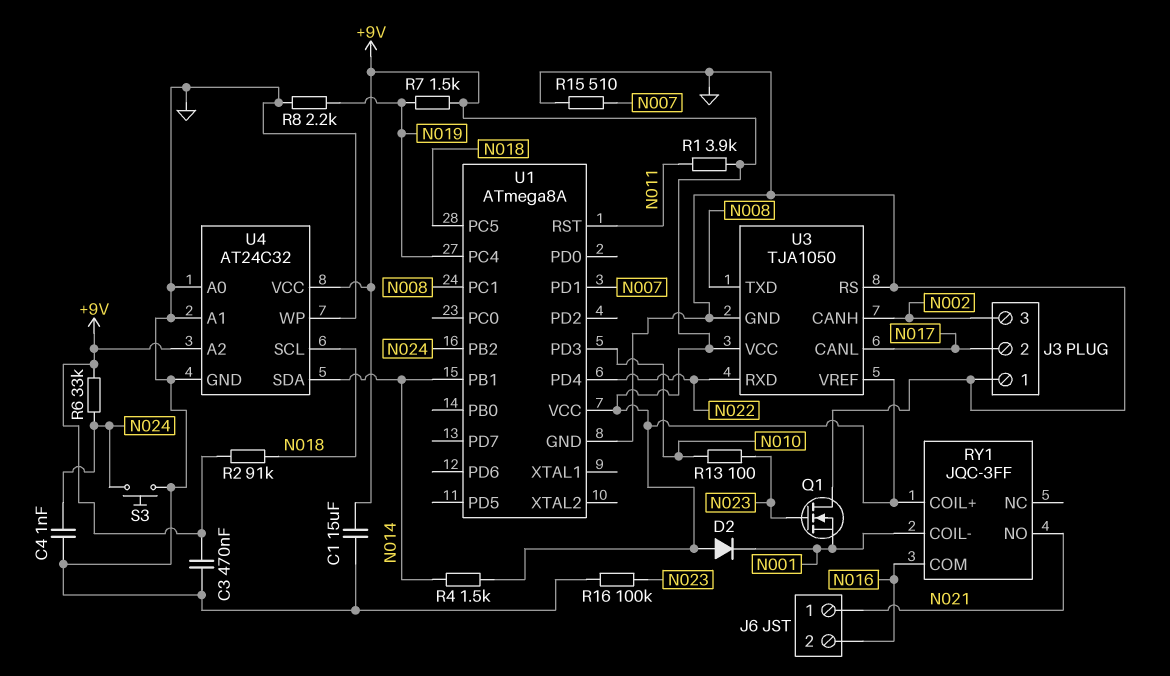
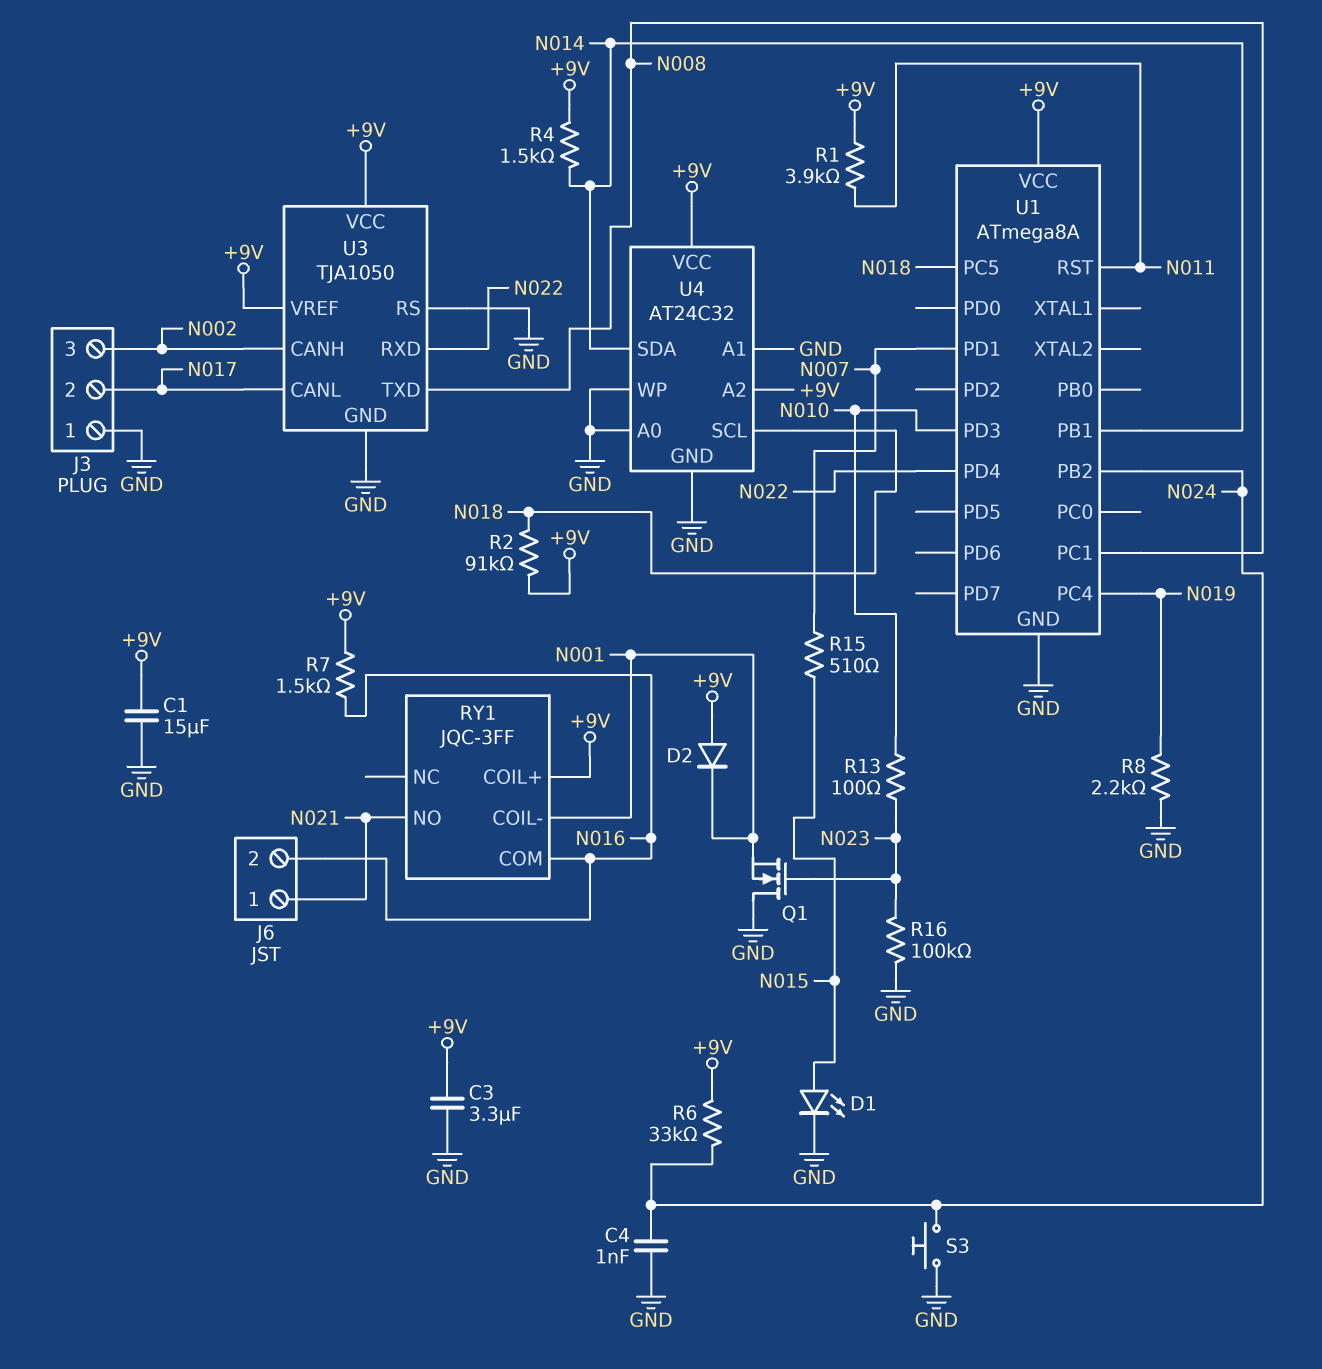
C3: 470nF (+9V, GND) -> 3.3uF (+9V, GND)
D1: none -> LED (A N015, K GND)
R7: 1.5k (+9V, N019) -> 1.5k (+9V, N016)
R15: 510 (GND, N007) -> 510 (N007, N015)

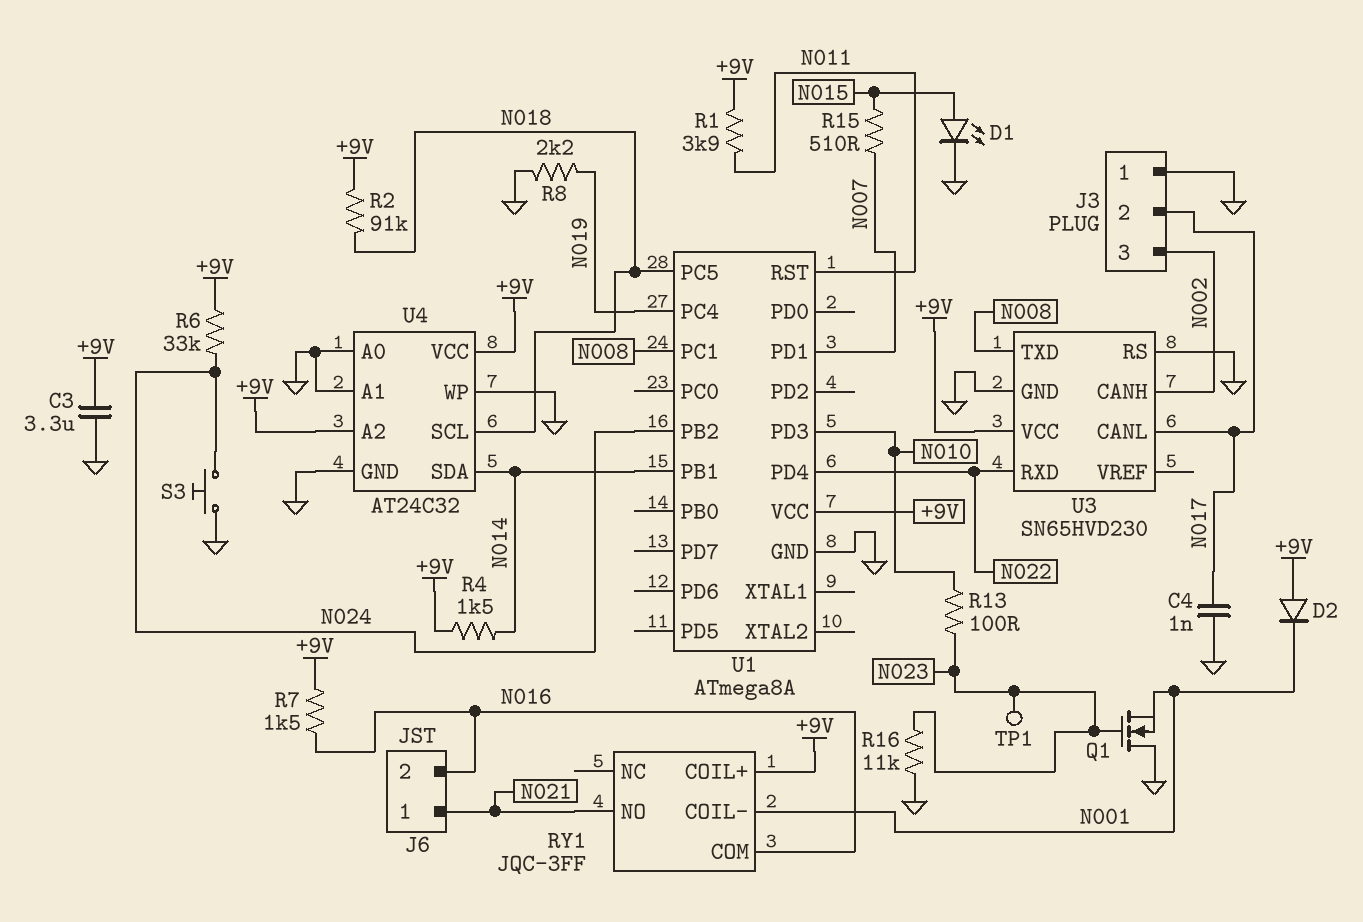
C1: 15uF (+9V, GND) -> none
C4: 1nF (GND, N024) -> 1nF (GND, N017)
R16: 100k (GND, N023) -> 11k (GND, N023)
TP1: none -> test point (N023)
U3: TJA1050 -> SN65HVD230
U3 pin VREF: +9V -> none

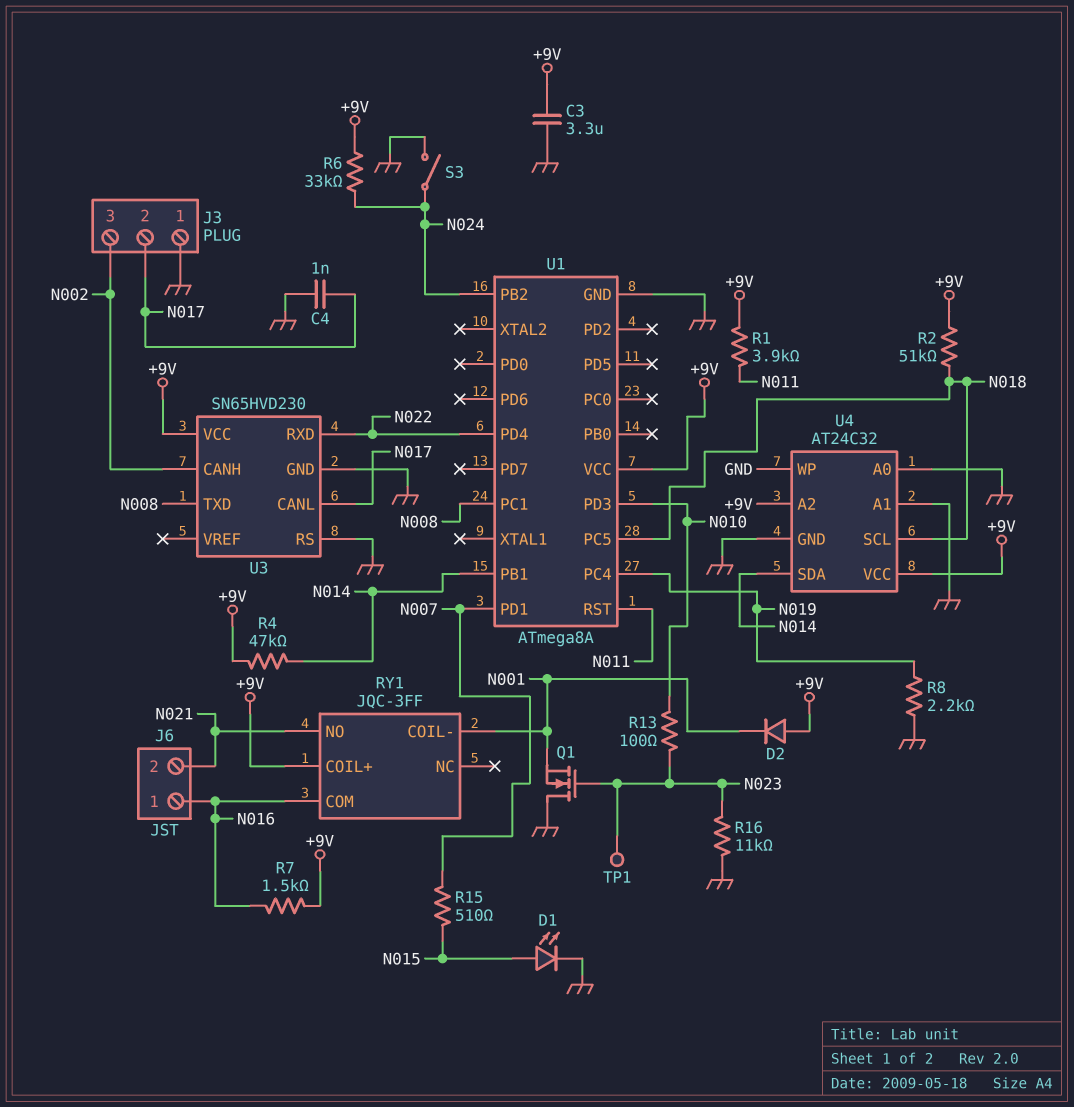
J6 pin 1: N021 -> N016
J6 pin 2: N016 -> N021
R2: 91k (+9V, N018) -> 51k (+9V, N018)
R4: 1.5k (+9V, N014) -> 47k (+9V, N014)
S3: button (GND, N024) -> switch (GND, N024)

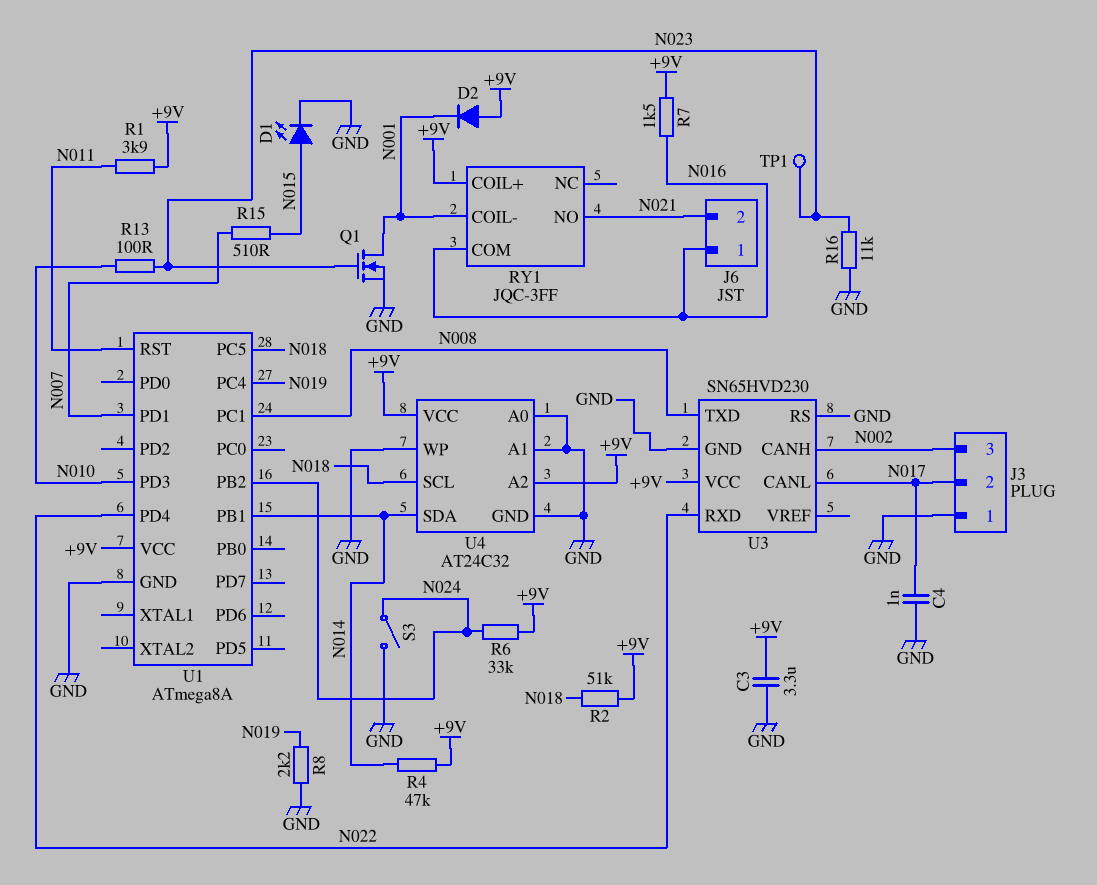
Q1: NMOS (G N023, D GND, S N001) -> NMOS (G N023, D N001, S GND)

